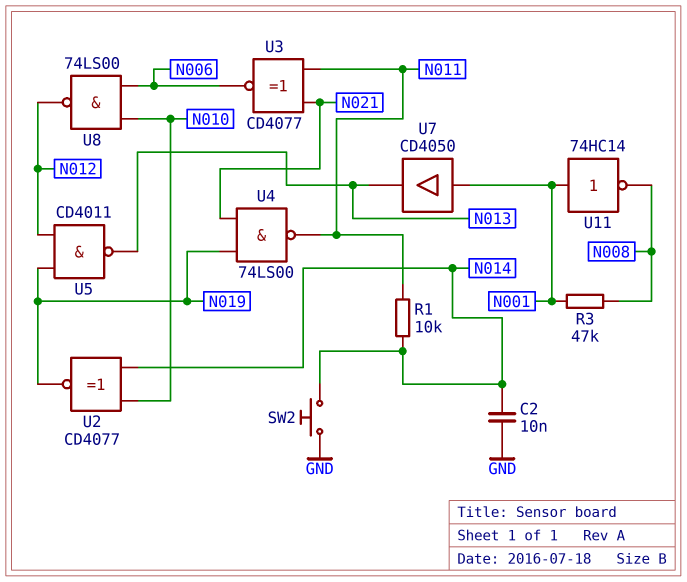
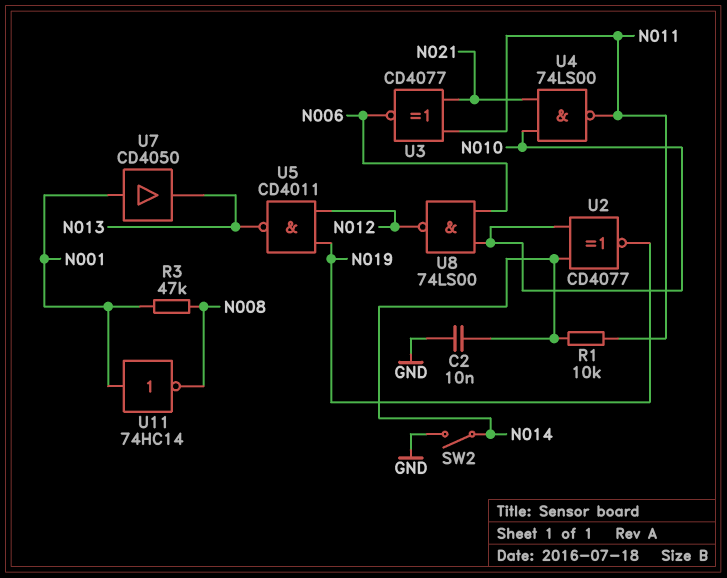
SW2: button (GND, N014) -> switch (GND, N014)
U4: NAND 74LS00 (in N019, in N021, out N011) -> NAND 74LS00 (in N010, in N021, out N011)

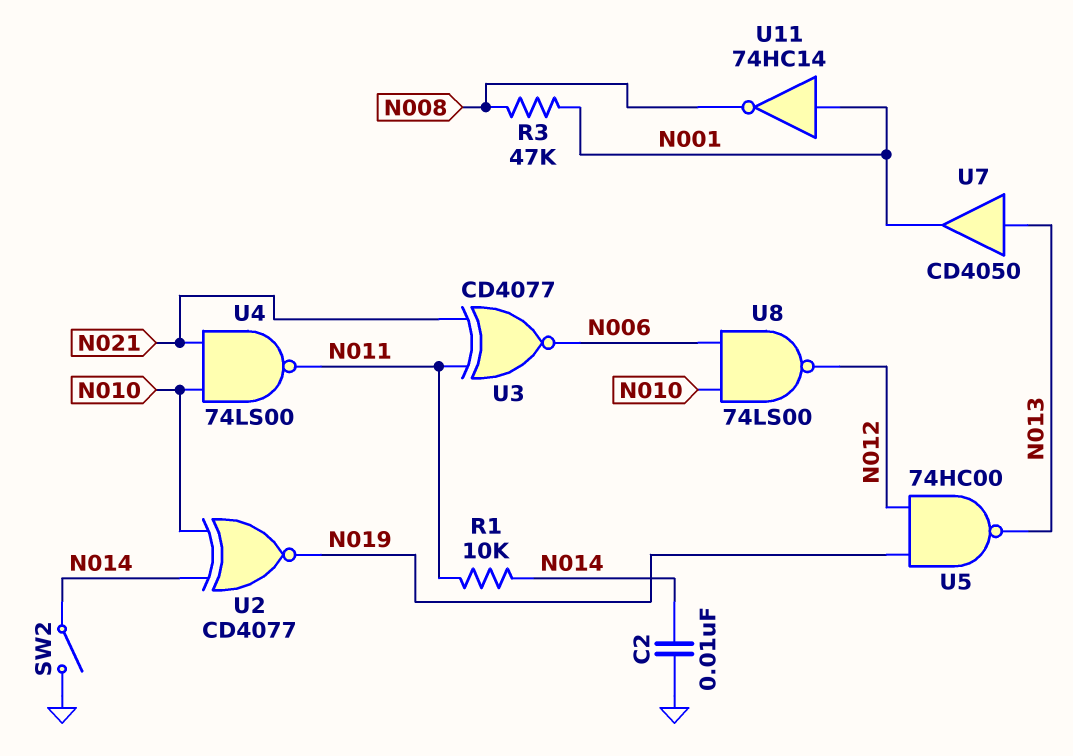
U5: NAND CD4011 (in N012, in N019, out N013) -> NAND 74HC00 (in N012, in N019, out N013)
U7: buffer CD4050 (in N001, out N013) -> buffer CD4050 (in N013, out N001)

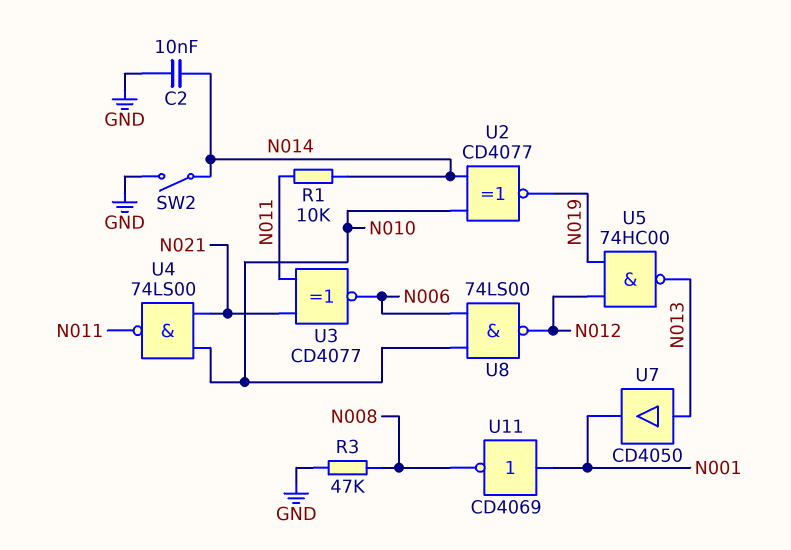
R3: 47k (N001, N008) -> 47k (GND, N008)
U11: NOT 74HC14 (in N001, out N008) -> NOT CD4069 (in N001, out N008)

